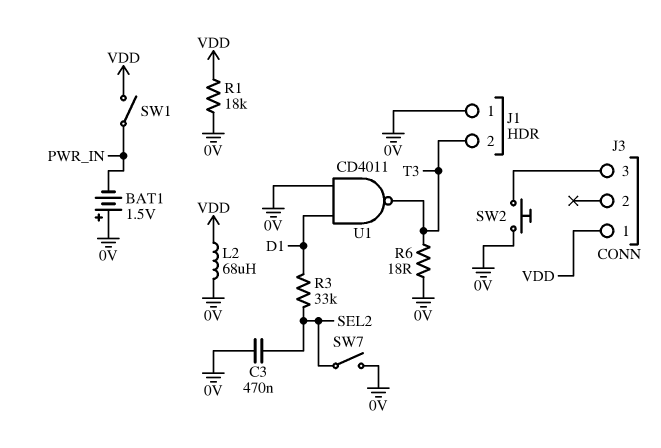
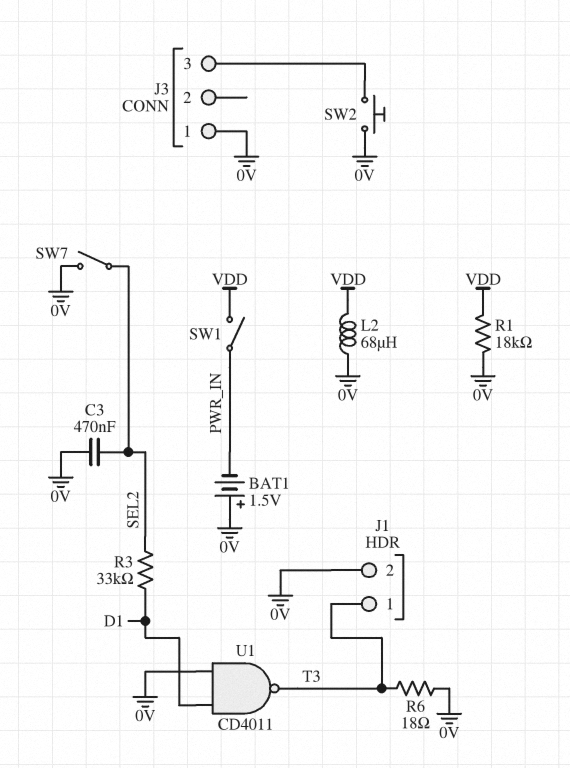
J1 pin 1: 0V -> T3
J1 pin 2: T3 -> 0V
J3 pin 1: VDD -> 0V

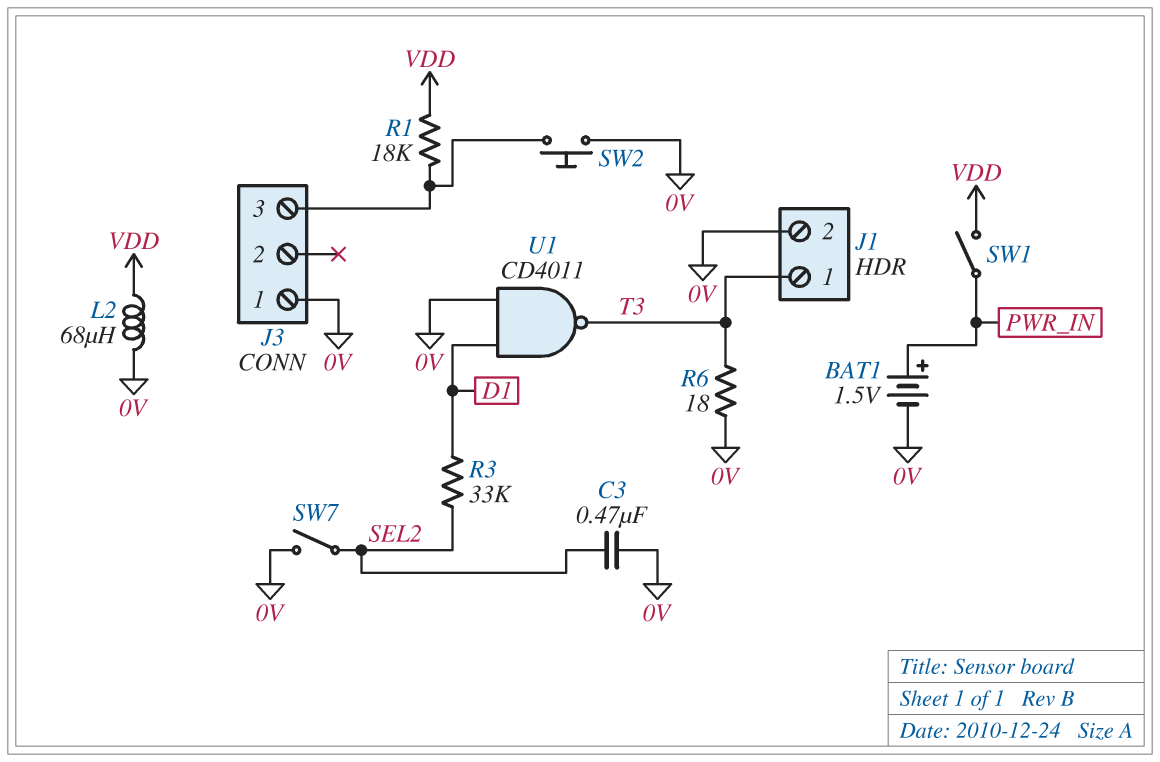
BAT1: 1.5V (plus 0V, minus PWR_IN) -> 1.5V (plus PWR_IN, minus 0V)
R1: 18k (0V, VDD) -> 18k (J3/3, VDD)

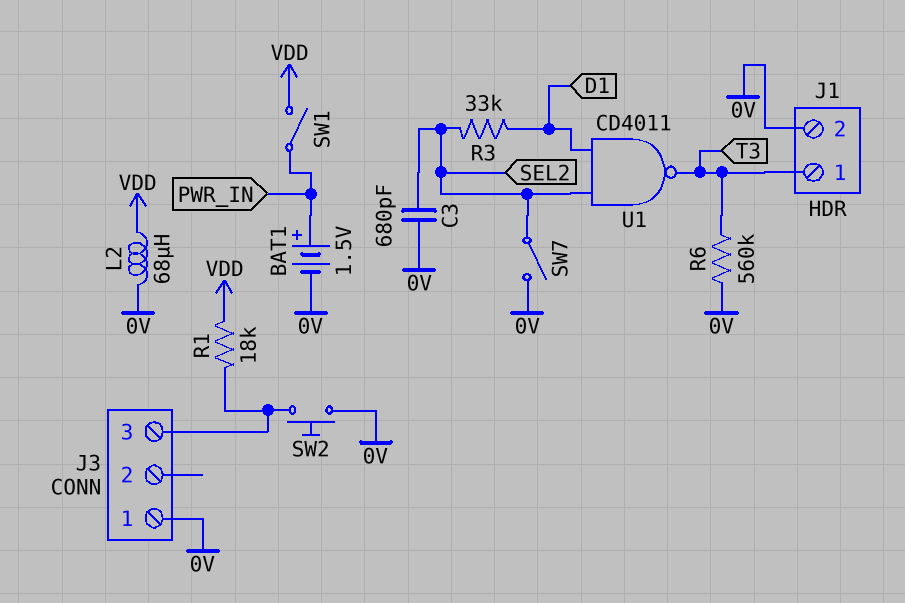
C3: 470nF (0V, SEL2) -> 680pF (0V, SEL2)
R6: 18 (0V, T3) -> 560k (0V, T3)
U1: NAND CD4011 (in 0V, in D1, out T3) -> NAND CD4011 (in D1, in SEL2, out T3)

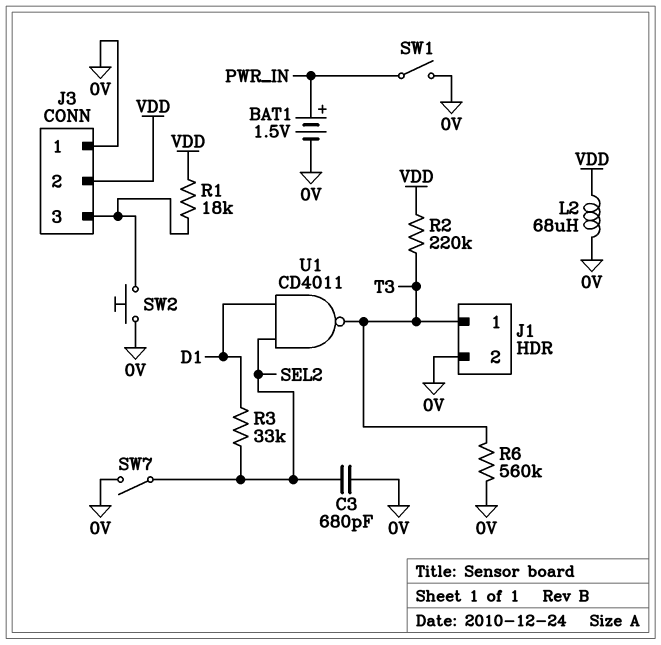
J3 pin 2: none -> VDD
R2: none -> 220k (T3, VDD)
SW1: switch (PWR_IN, VDD) -> switch (0V, PWR_IN)

